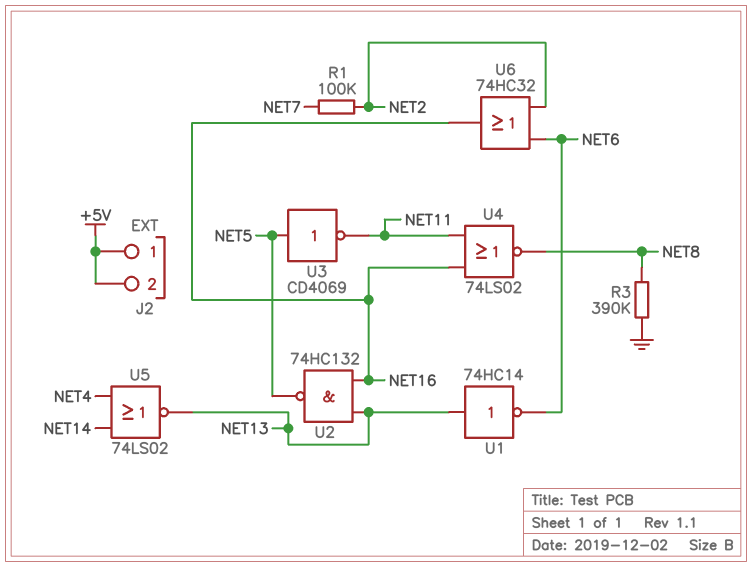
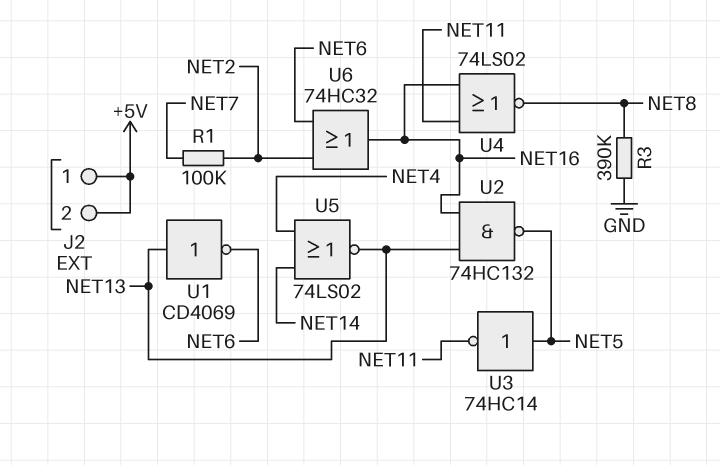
U1: NOT 74HC14 (in NET13, out NET6) -> NOT CD4069 (in NET13, out NET6)
U3: NOT CD4069 (in NET5, out NET11) -> NOT 74HC14 (in NET5, out NET11)

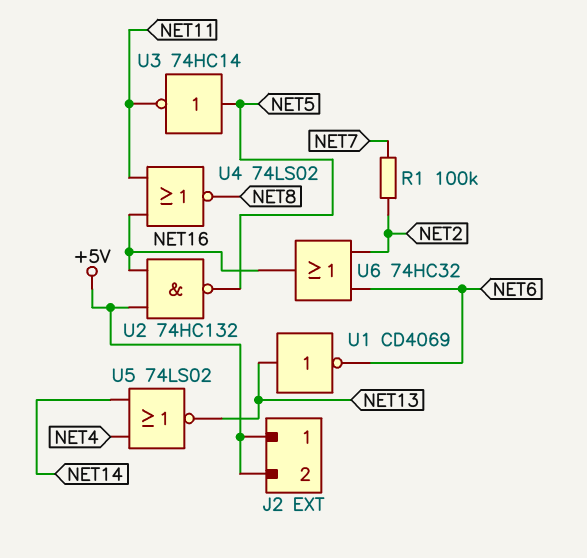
R3: 390k (GND, NET8) -> none
U2: NAND 74HC132 (in NET13, in NET16, out NET5) -> NAND 74HC132 (in +5V, in NET16, out NET5)

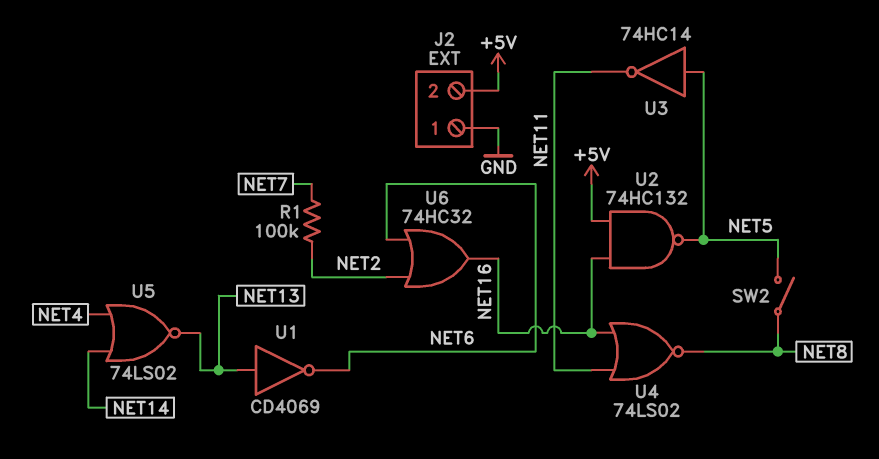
J2 pin 1: +5V -> GND
SW2: none -> switch (NET5, NET8)

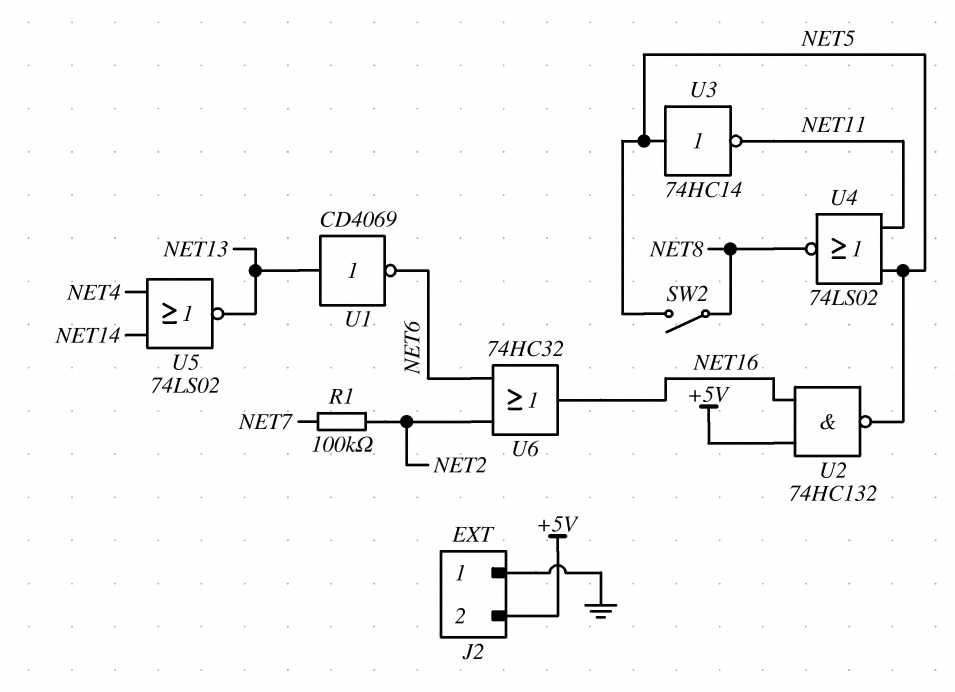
U4: NOR 74LS02 (in NET11, in NET16, out NET8) -> NOR 74LS02 (in NET5, in NET11, out NET8)

